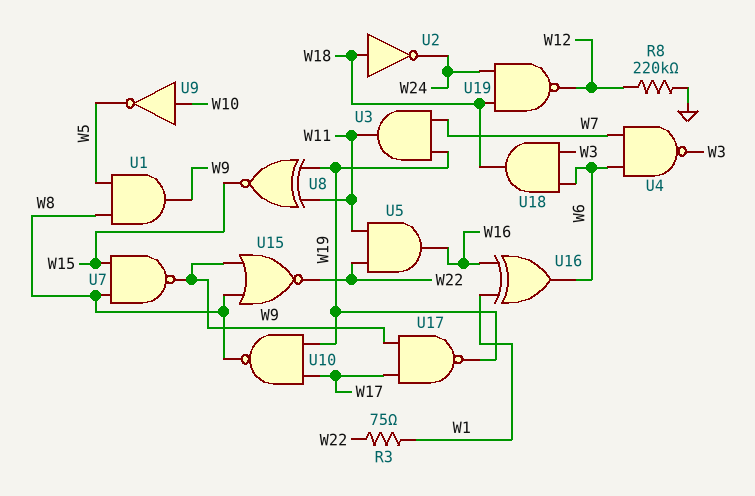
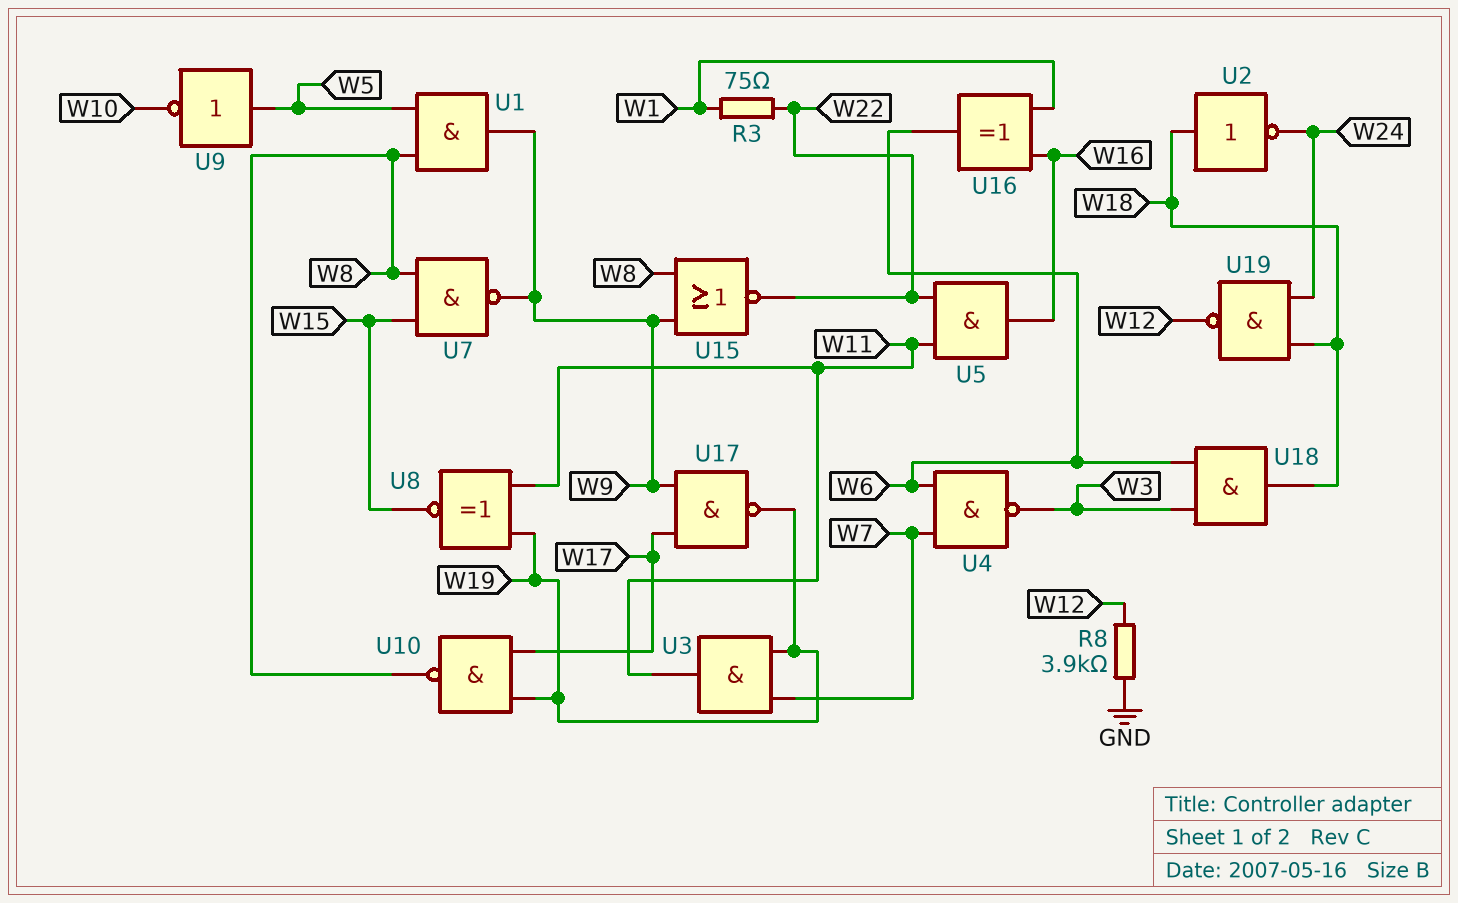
R8: 220k (GND, W12) -> 3.9k (GND, W12)
U9: NOT (in W10, out W5) -> NOT (in W5, out W10)

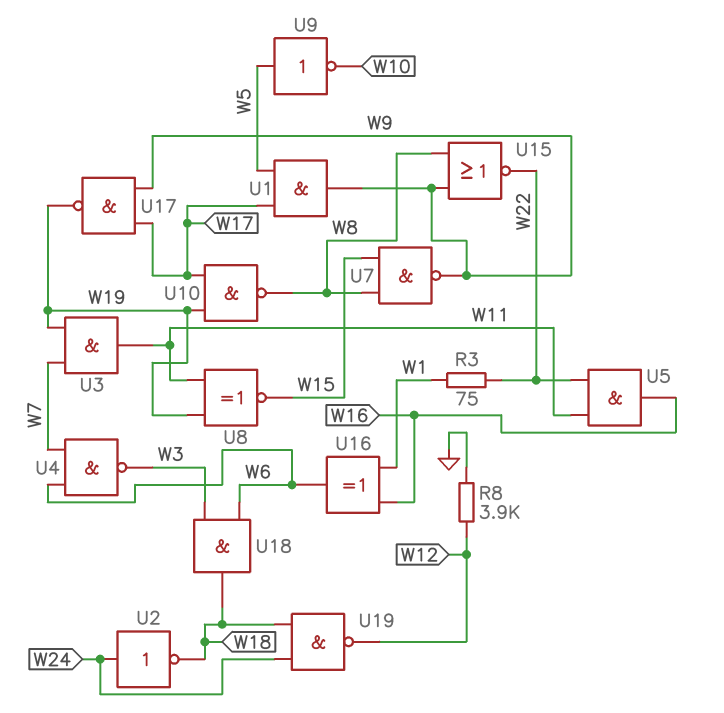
U1: AND (in W5, in W8, out W9) -> AND (in W5, in W17, out W9)
U2: NOT (in W18, out W24) -> NOT (in W24, out W18)

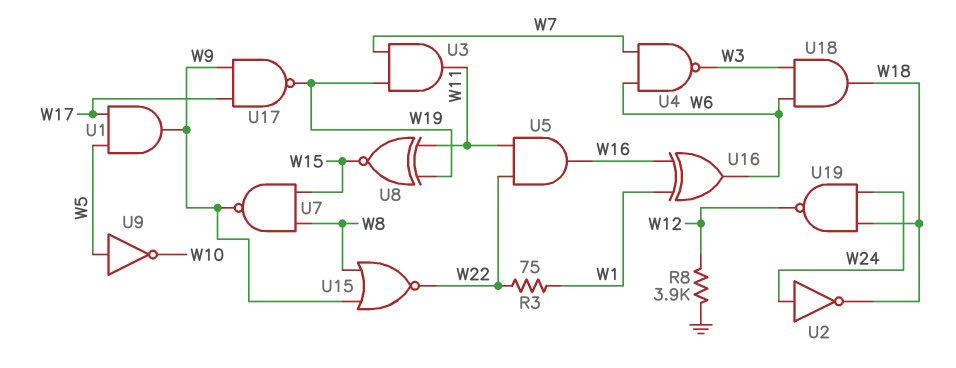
U10: NAND (in W17, in W19, out W8) -> none

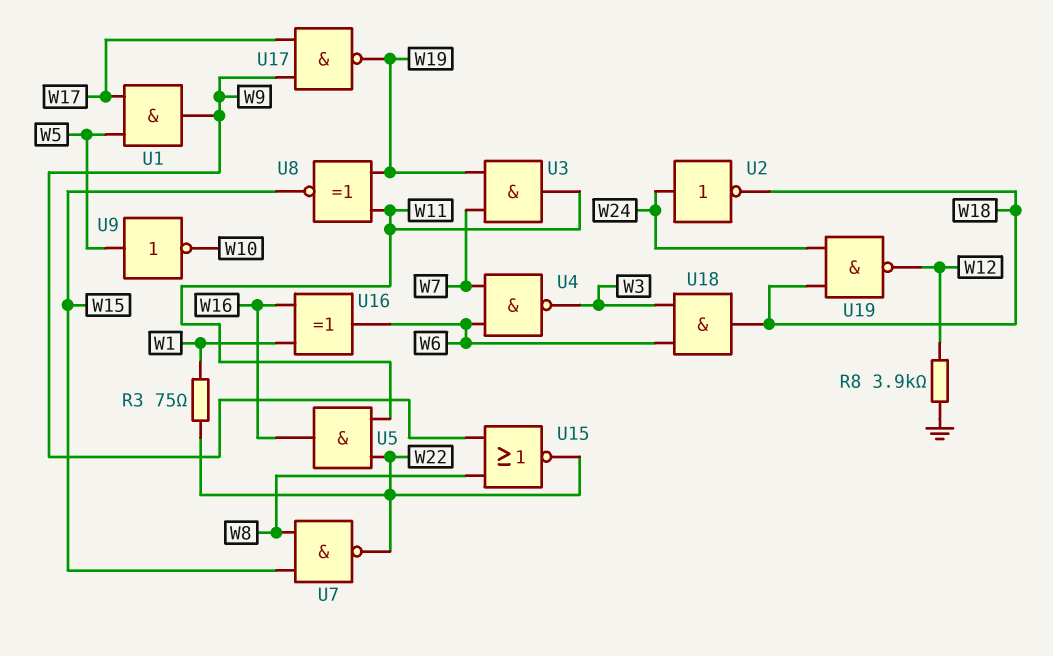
U7: NAND (in W8, in W15, out W9) -> NAND (in W8, in W15, out W22)

